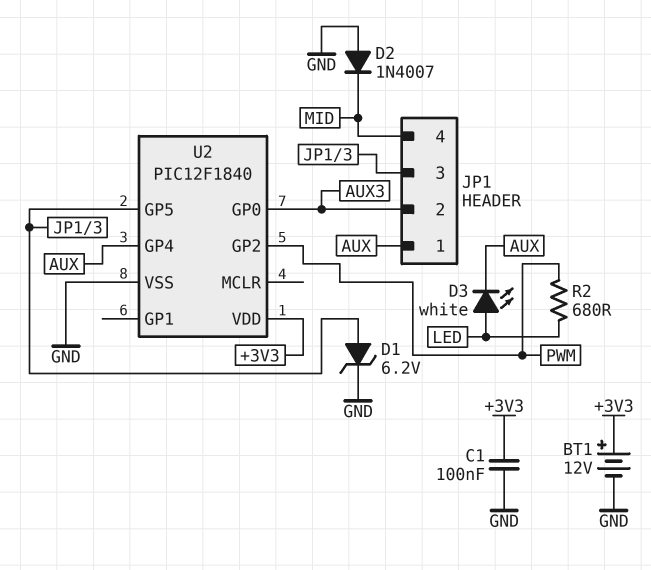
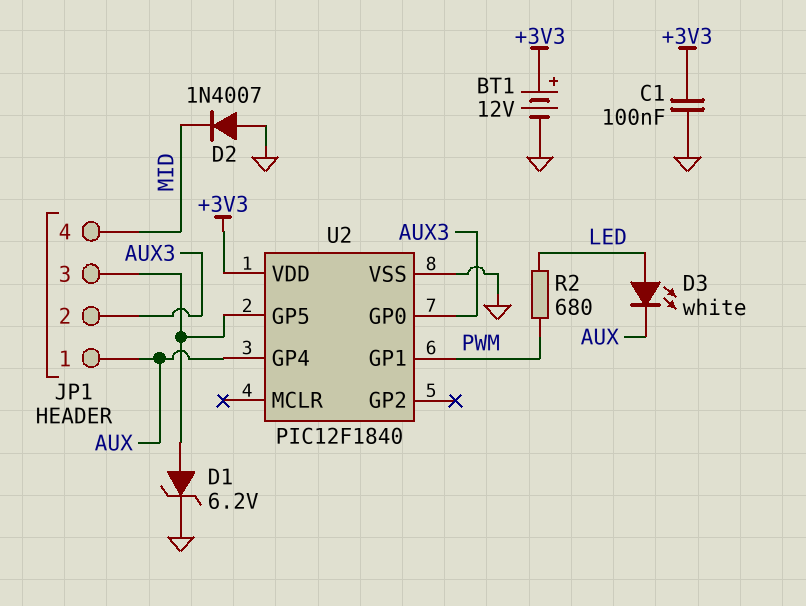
U2 pin GP1: none -> PWM
U2 pin GP2: PWM -> none

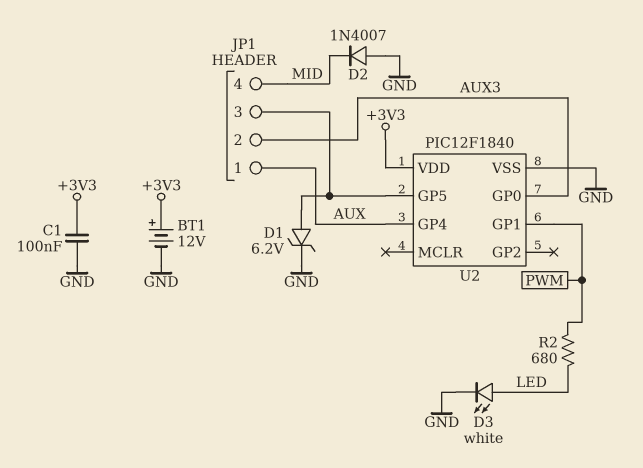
D3: LED white (A LED, K AUX) -> LED white (A LED, K GND)

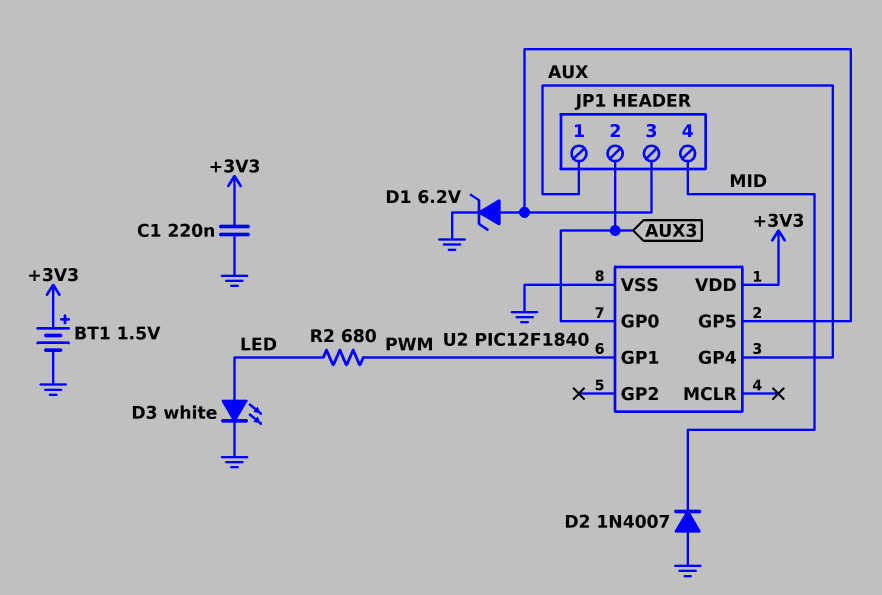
BT1: 12V (plus +3V3, minus GND) -> 1.5V (plus +3V3, minus GND)
C1: 100nF (+3V3, GND) -> 220nF (+3V3, GND)

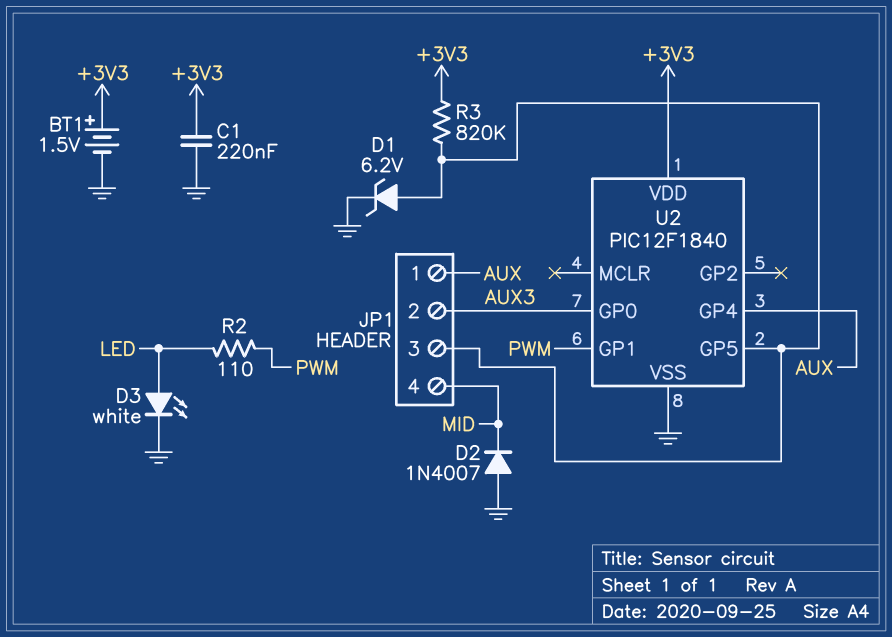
R2: 680 (LED, PWM) -> 110 (LED, PWM)
R3: none -> 820k (+3V3, JP1/3)

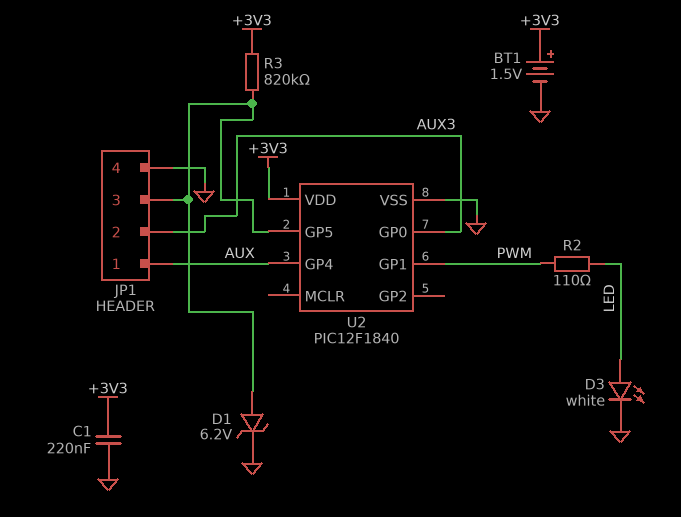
D2: diode 1N4007 (A GND, K MID) -> none
JP1 pin 4: MID -> GND

